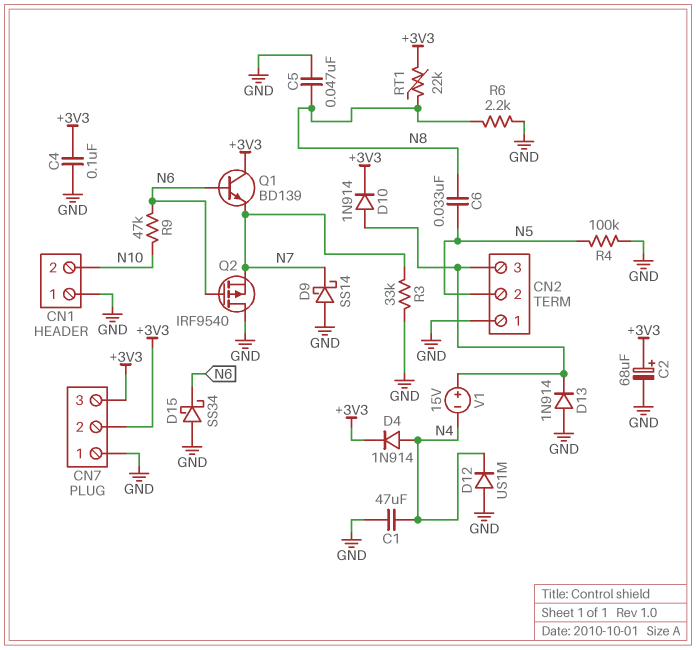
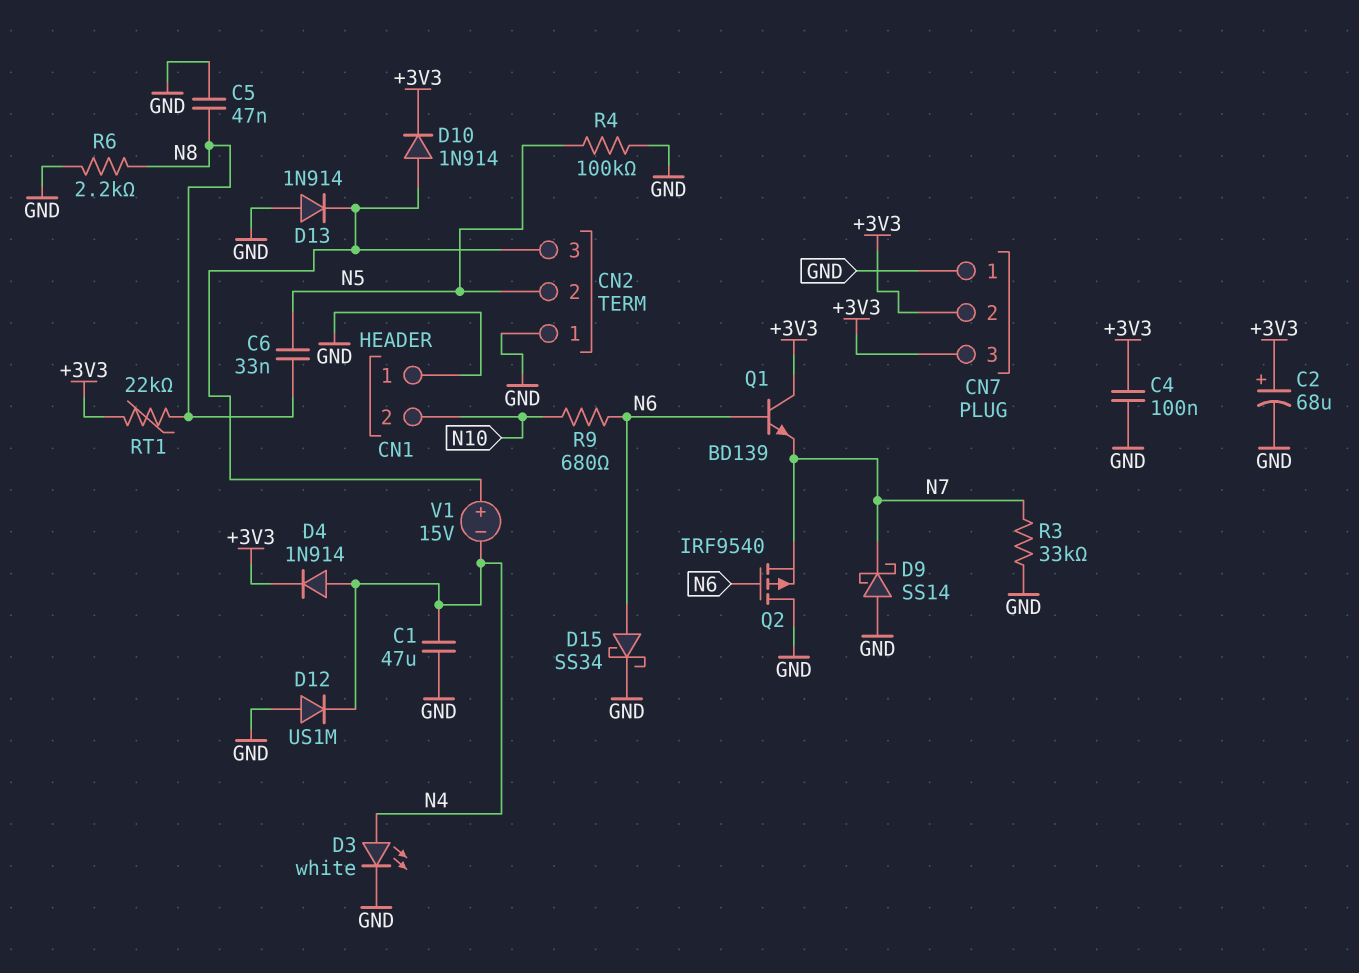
D3: none -> LED white (A N4, K GND)
D15: schottky SS34 (A GND, K N6) -> schottky SS34 (A N6, K GND)
R9: 47k (N6, N10) -> 680 (N6, N10)

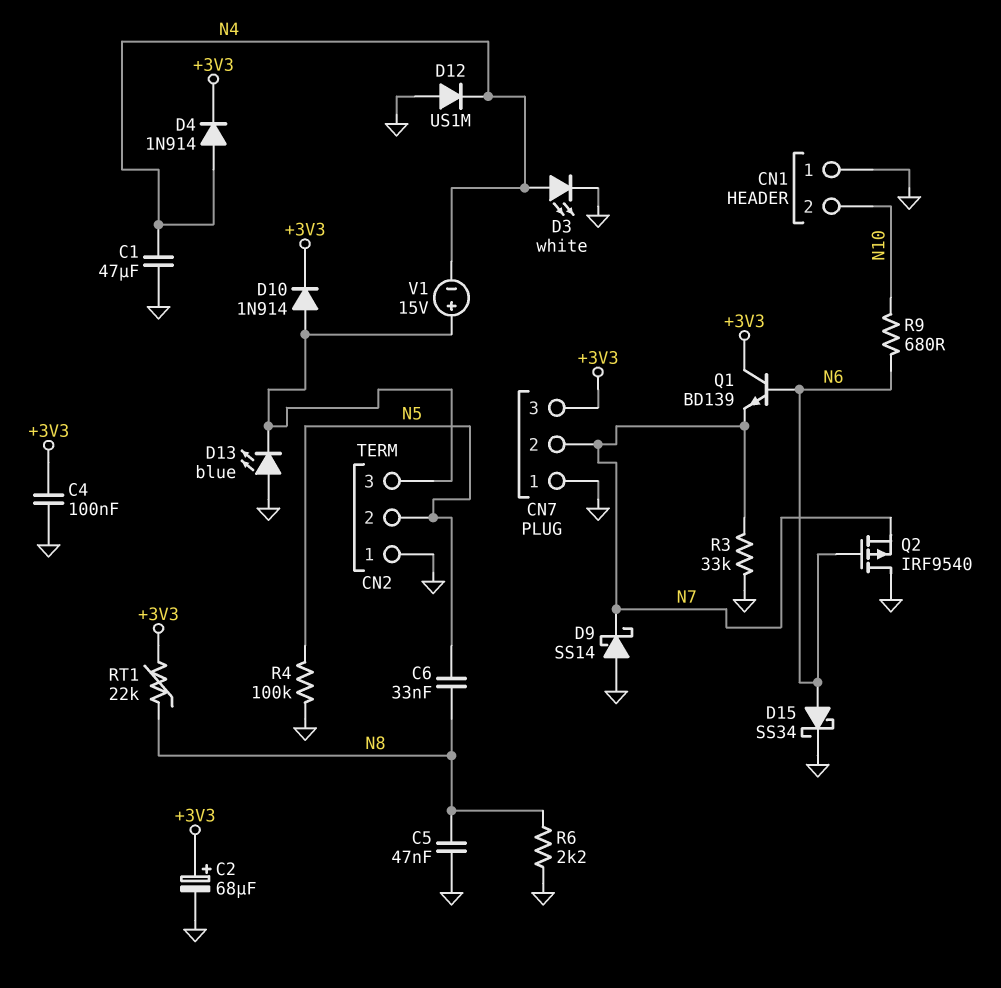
CN7 pin 2: +3V3 -> N7
D13: diode 1N914 (A GND, K CN2/3) -> LED blue (A GND, K CN2/3)

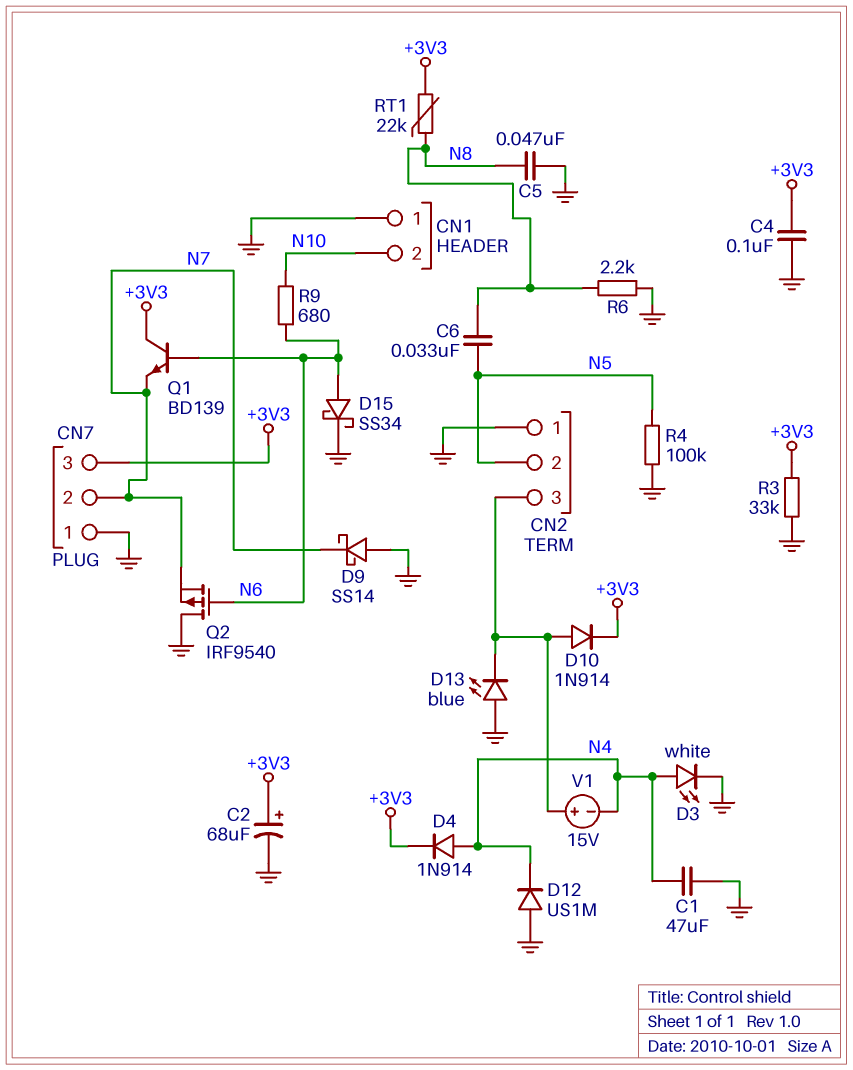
R3: 33k (GND, N7) -> 33k (+3V3, GND)

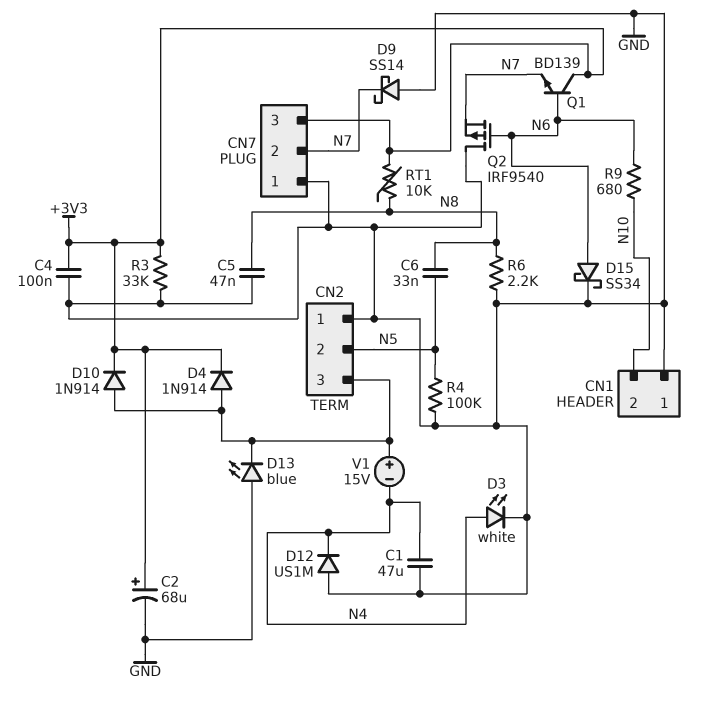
D4: diode 1N914 (A N4, K +3V3) -> diode 1N914 (A CN2/3, K +3V3)
RT1: 22k (+3V3, N8) -> 10k (+3V3, N8)

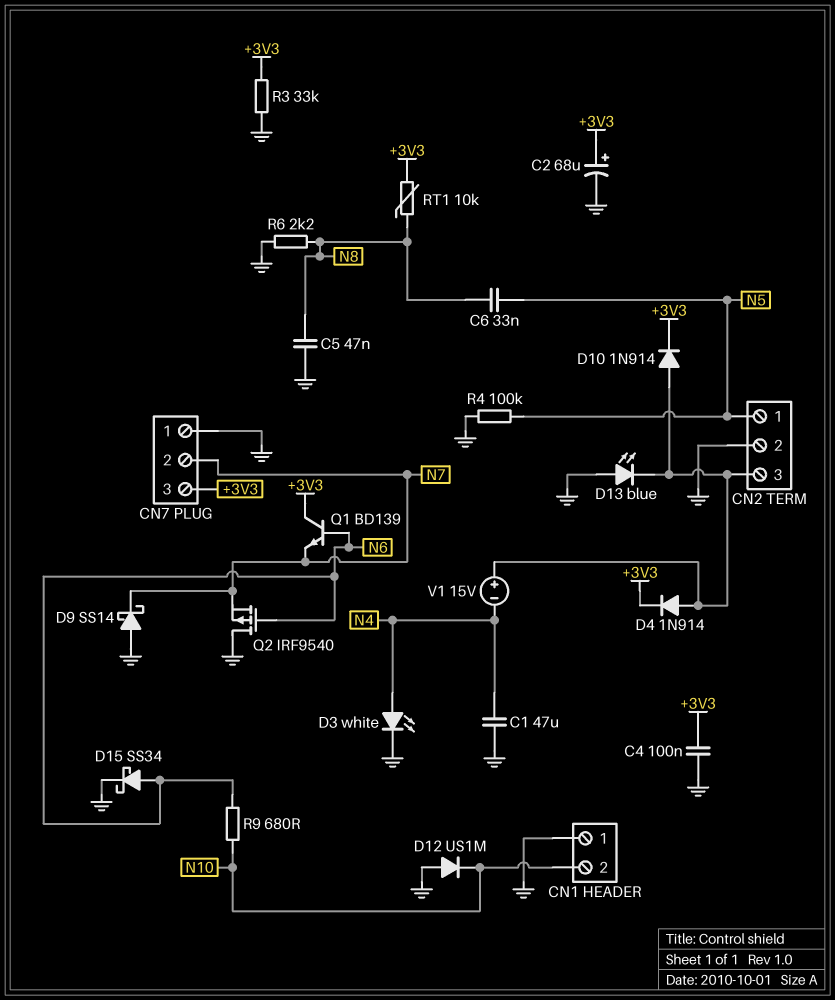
CN2 pin 1: GND -> N5
CN2 pin 2: N5 -> GND
D12: diode US1M (A GND, K N4) -> diode US1M (A GND, K N10)

